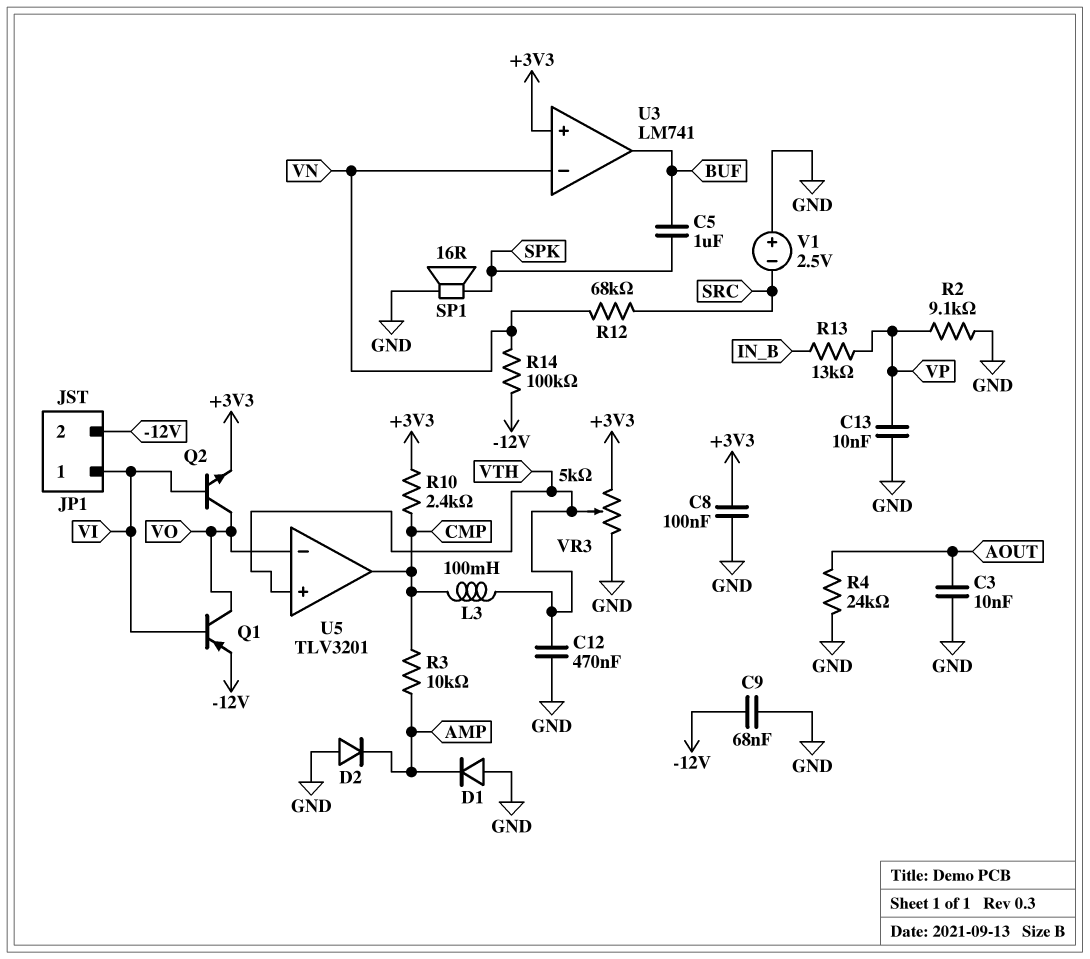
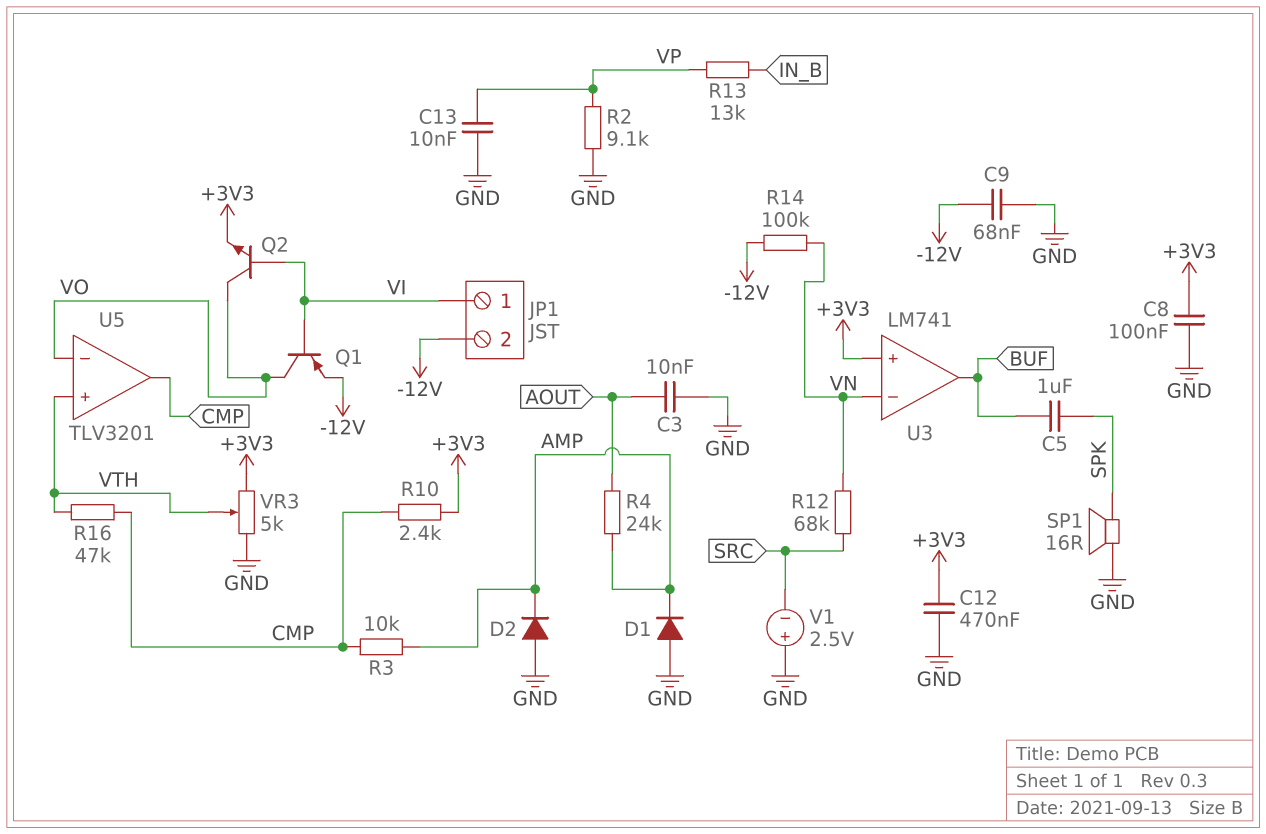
C12: 470nF (GND, VTH) -> 470nF (+3V3, GND)
L3: 100mH (CMP, VTH) -> none
R4: 24k (AOUT, GND) -> 24k (AMP, AOUT)
R16: none -> 47k (CMP, VTH)

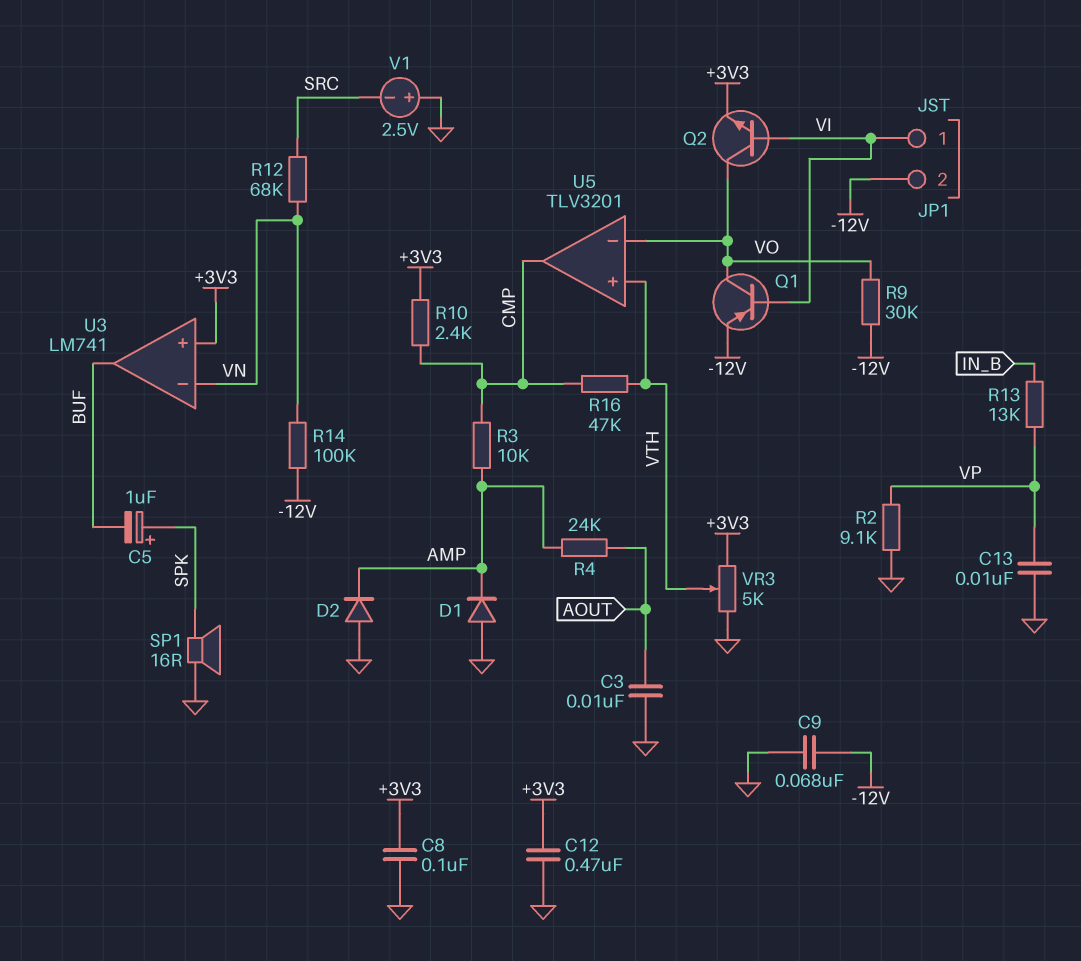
C5: 1uF (BUF, SPK) -> 1uF (plus SPK, minus BUF)
R9: none -> 30k (-12V, VO)

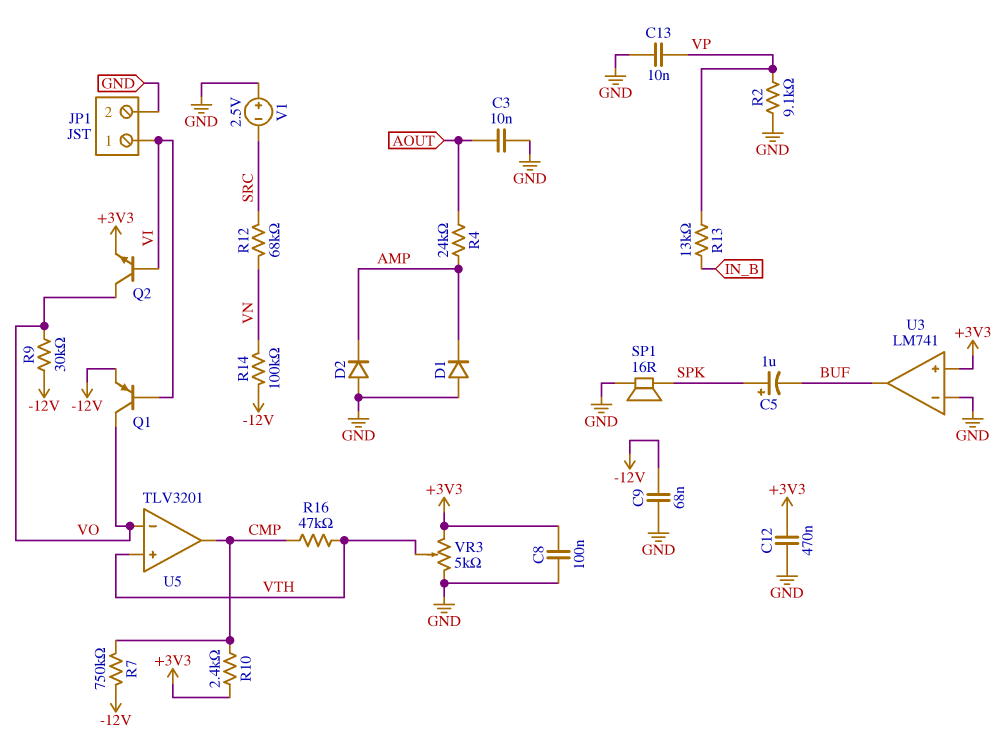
JP1 pin 2: -12V -> GND
R3: 10k (AMP, CMP) -> none
R7: none -> 750k (-12V, CMP)
U3 pin in-: VN -> GND

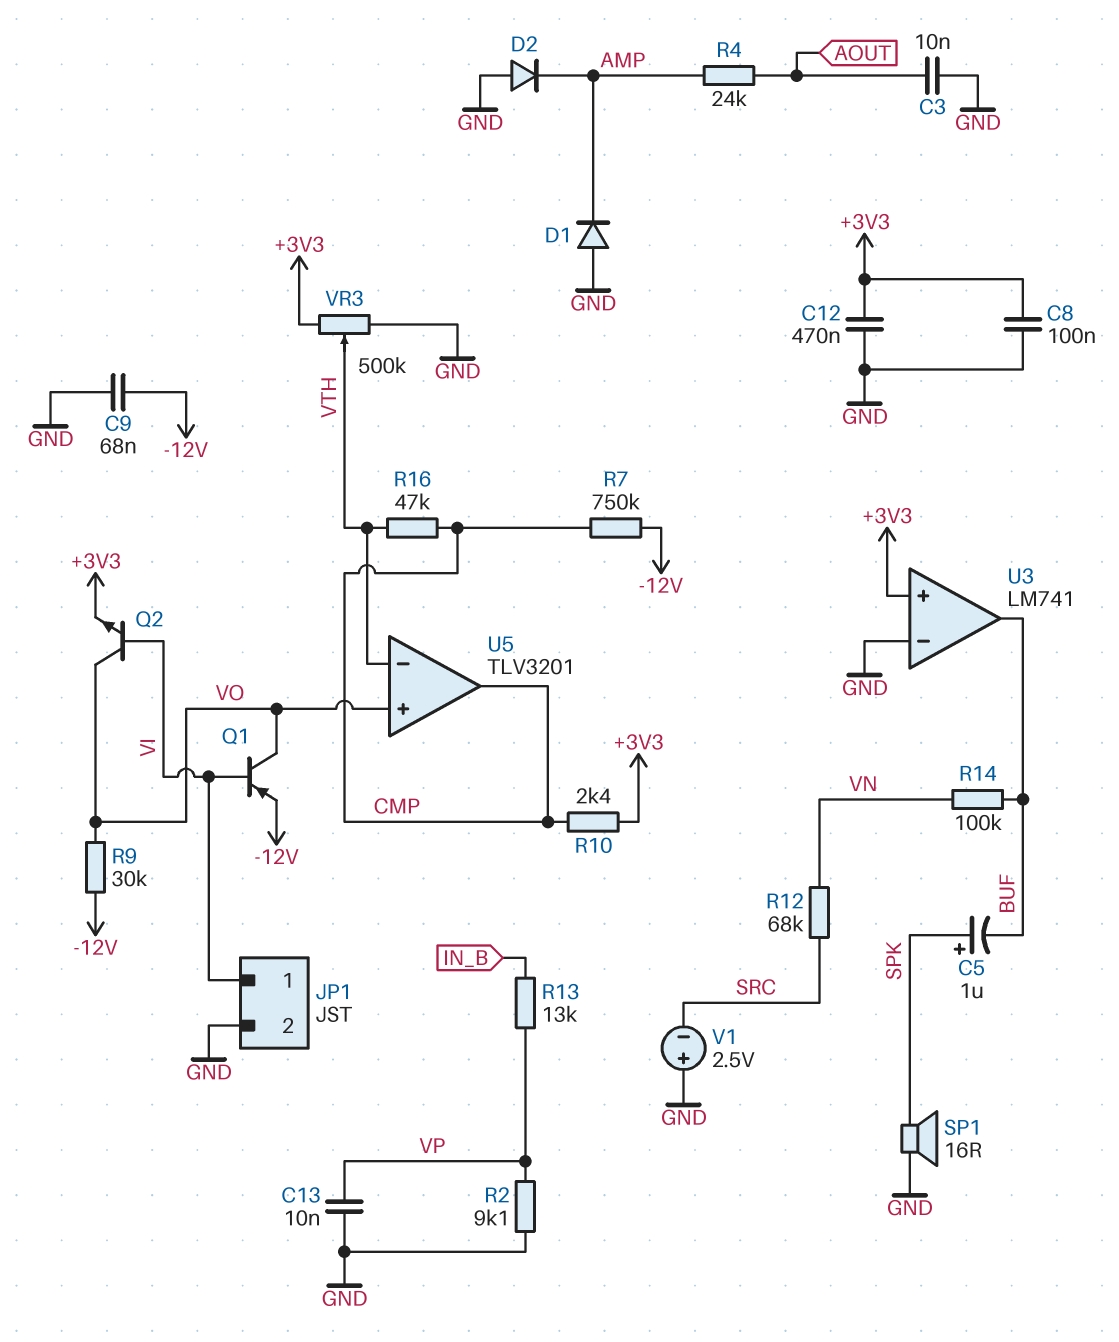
R14: 100k (-12V, VN) -> 100k (BUF, VN)
U5 pin in+: VTH -> VO
U5 pin in-: VO -> VTH
VR3: 5k (+3V3, GND, wiper VTH) -> 500k (+3V3, GND, wiper VTH)

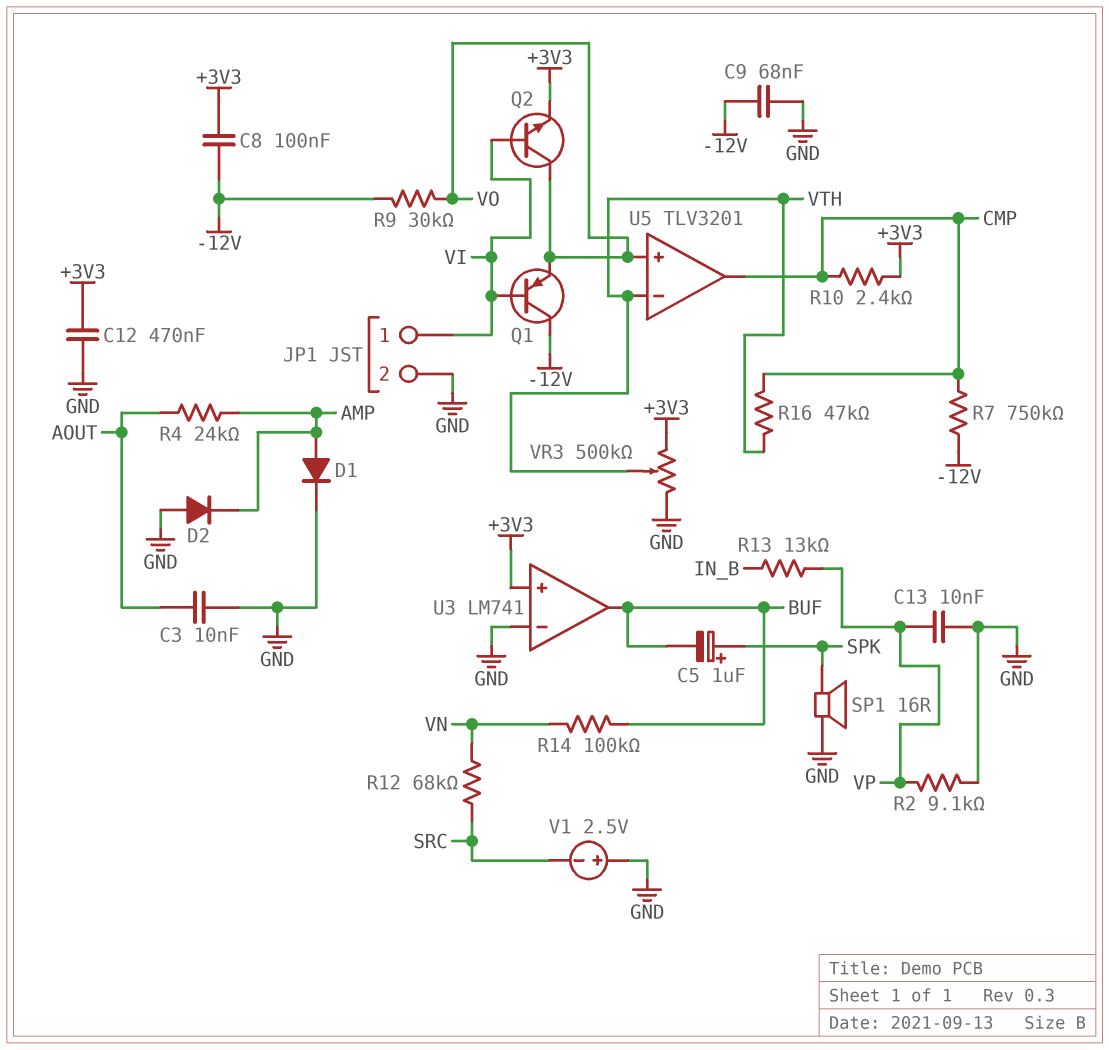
C8: 100nF (+3V3, GND) -> 100nF (+3V3, -12V)
D1: diode (A GND, K AMP) -> diode (A AMP, K GND)
Q1: PNP (B VI, C VO, E -12V) -> PNP (B VI, C -12V, E VO)

